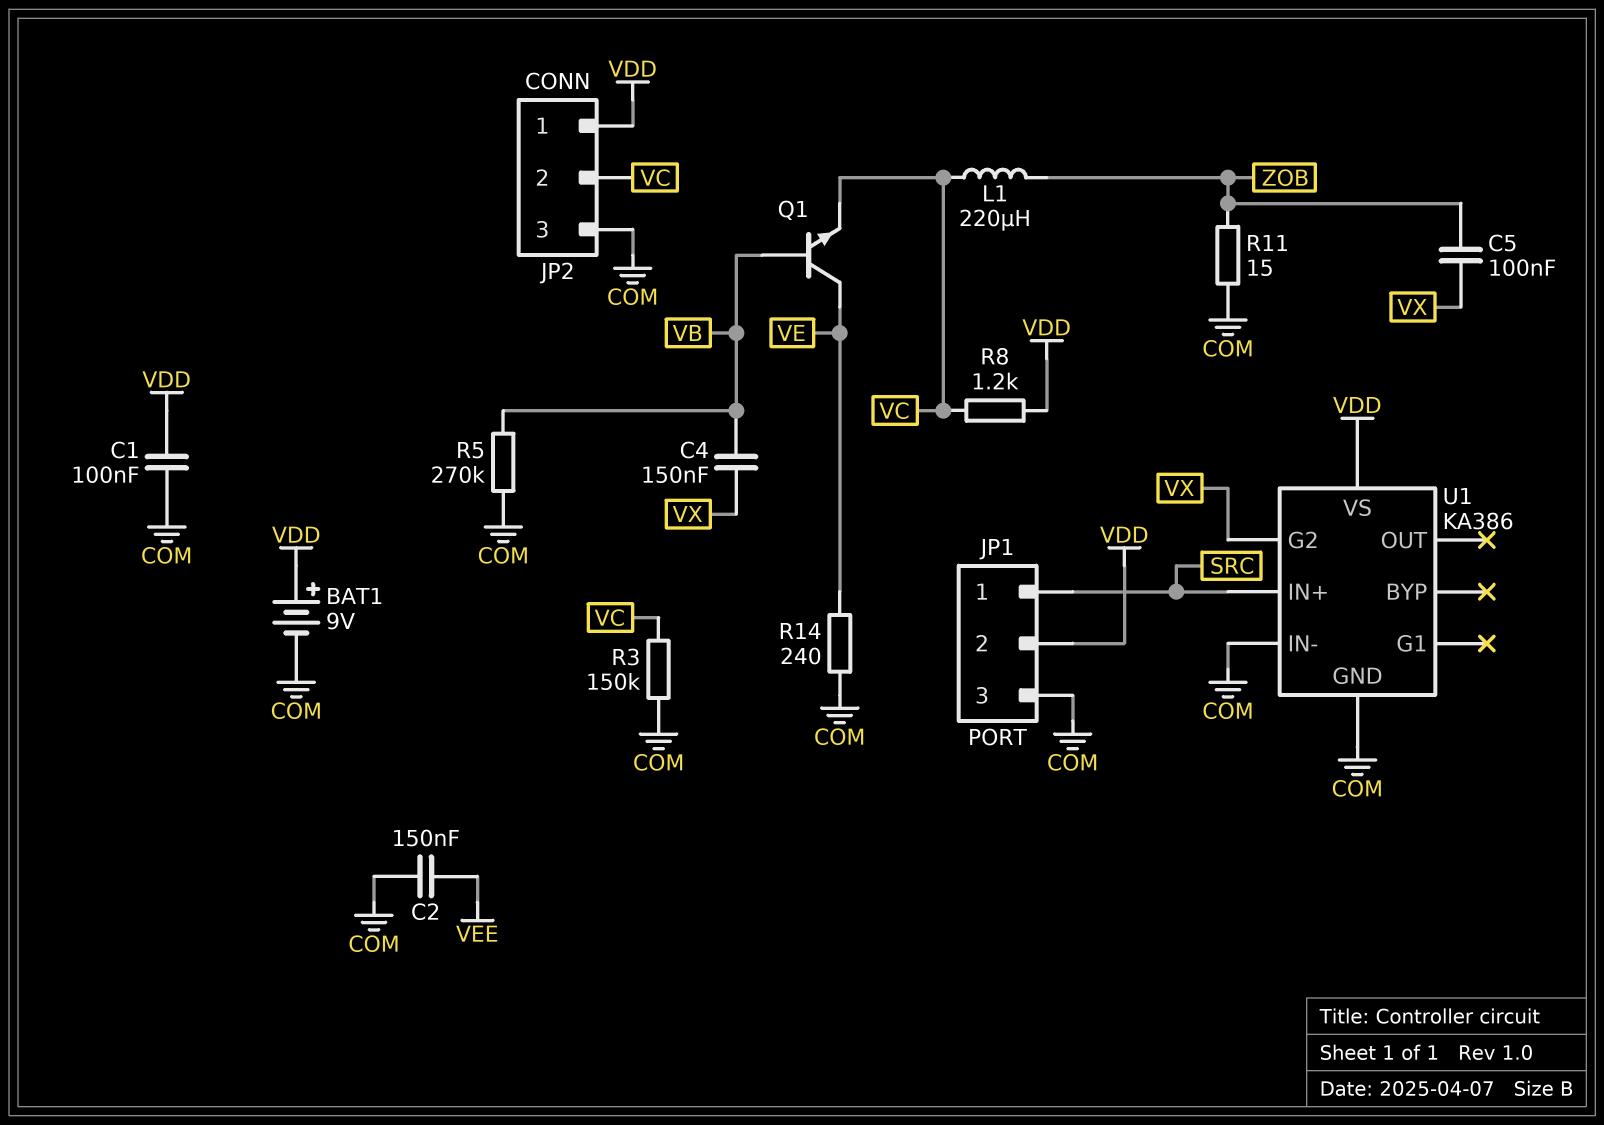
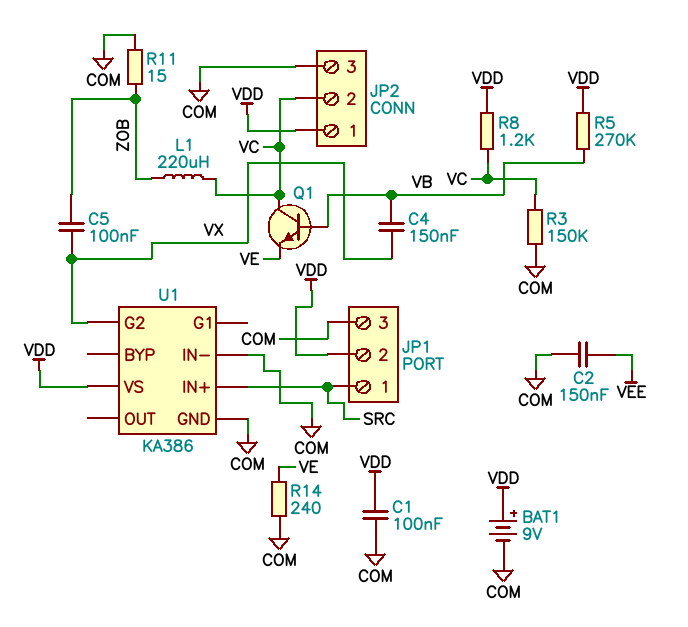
Q1: NPN (B VB, C VE, E VC) -> NPN (B VB, C VC, E VE)
R5: 270k (COM, VB) -> 270k (VB, VDD)

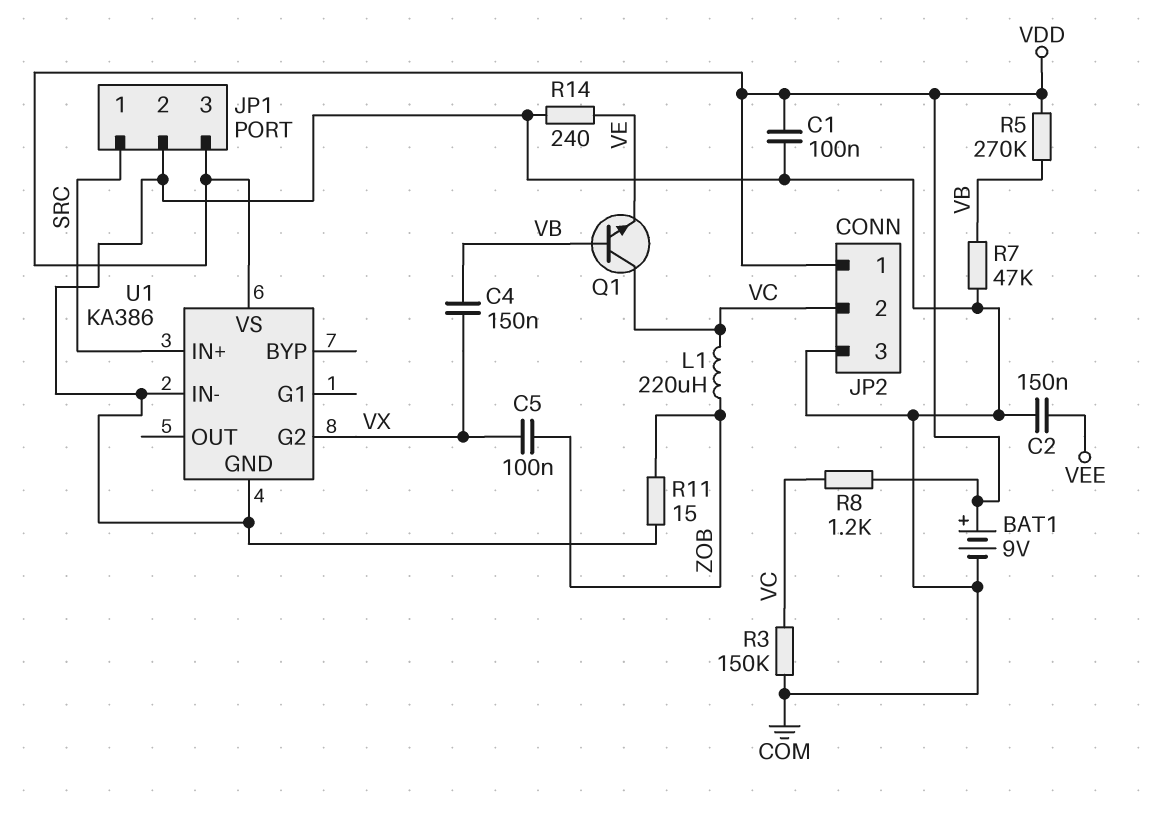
JP1 pin 2: VDD -> COM
JP1 pin 3: COM -> VDD
R7: none -> 47k (COM, VB)

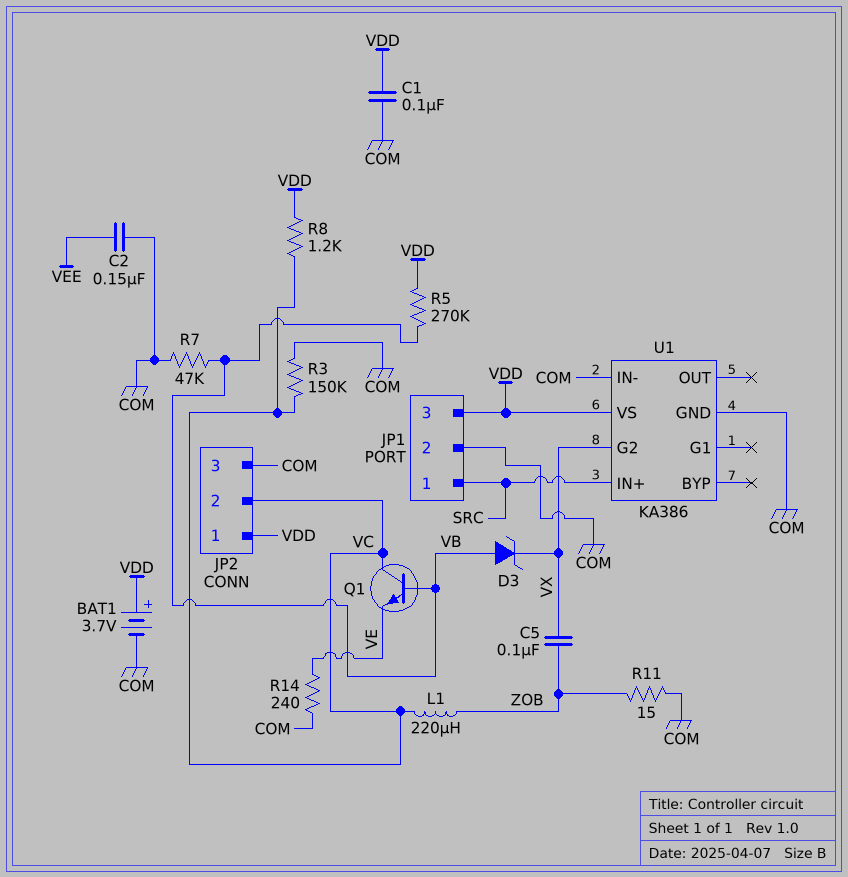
BAT1: 9V (plus VDD, minus COM) -> 3.7V (plus VDD, minus COM)
C4: 150nF (VB, VX) -> none
D3: none -> zener (A VB, K VX)

